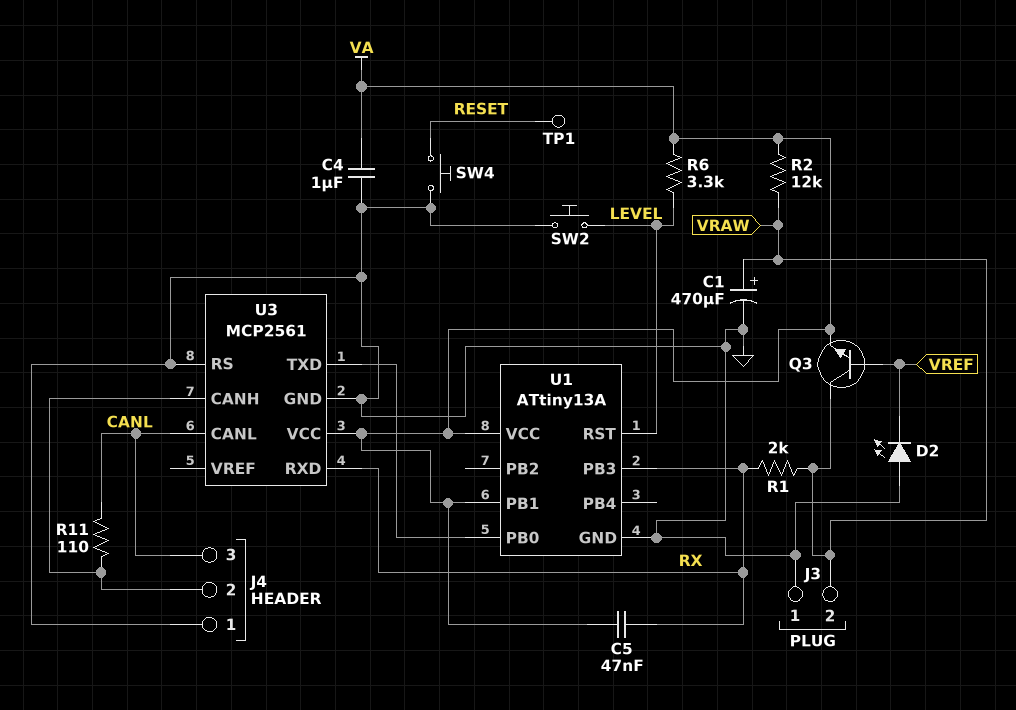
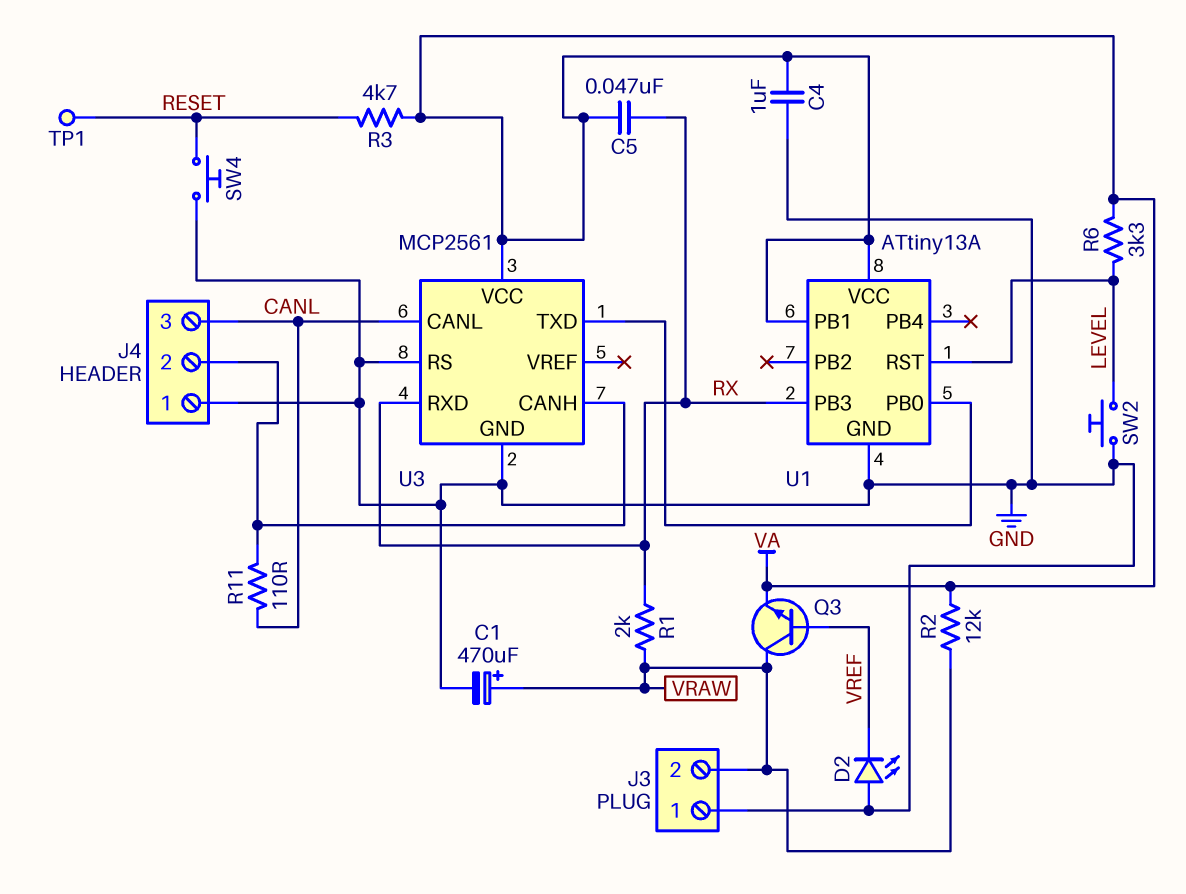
R3: none -> 4.7k (RESET, VA)

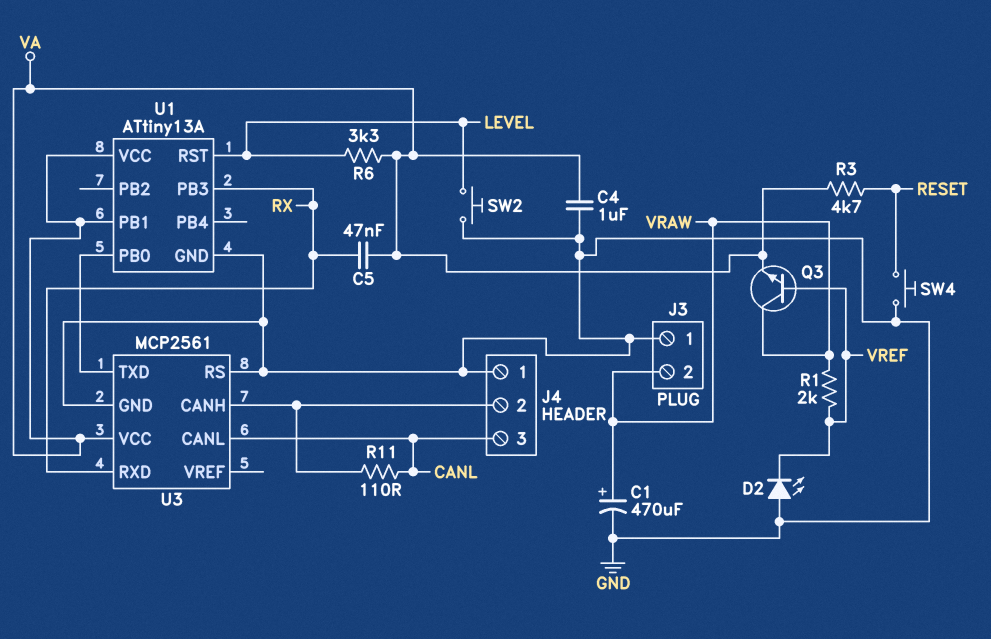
R1: 2k (RX, VRAW) -> 2k (VRAW, VREF)
R2: 12k (VA, VRAW) -> none
TP1: test point (RESET) -> none

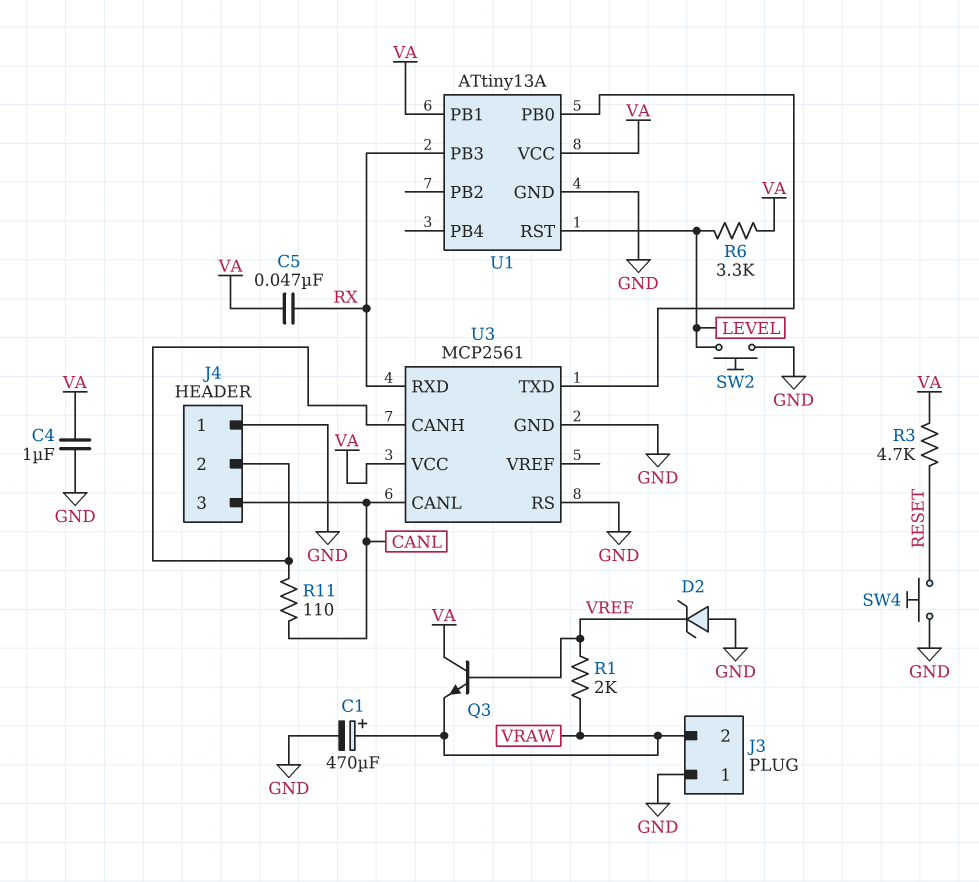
D2: LED (A GND, K VREF) -> zener (A GND, K VREF)
Q3: NPN (B VREF, C VRAW, E VA) -> NPN (B VREF, C VA, E VRAW)

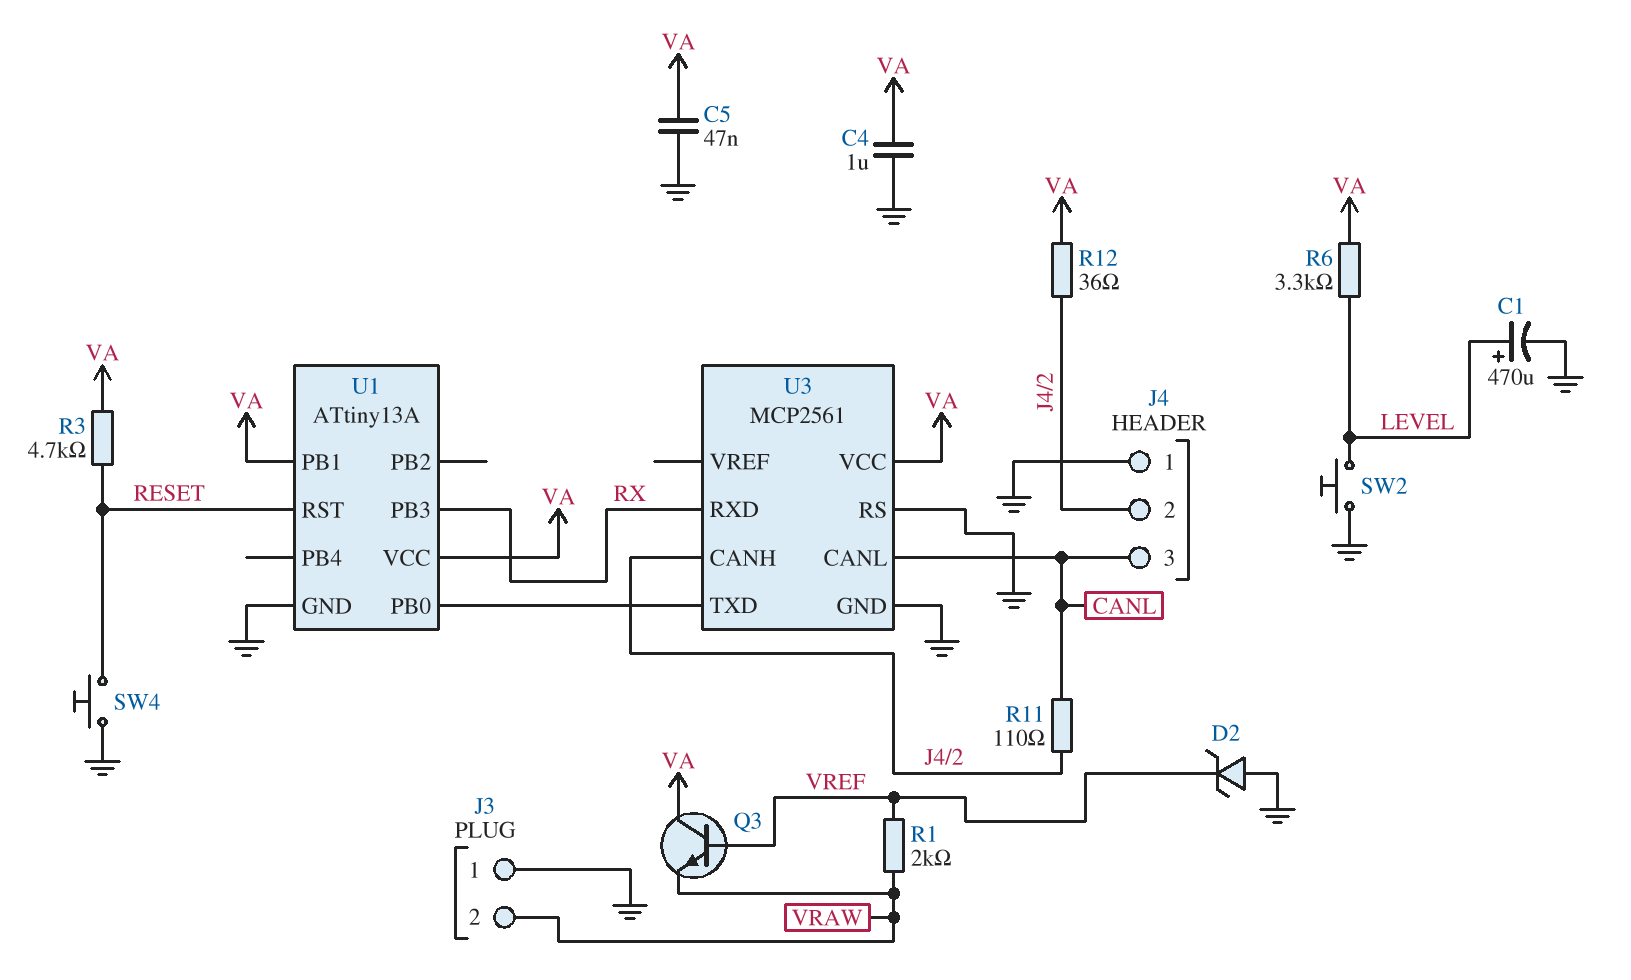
C1: 470uF (plus VRAW, minus GND) -> 470uF (plus LEVEL, minus GND)
C5: 47nF (RX, VA) -> 47nF (GND, VA)
R12: none -> 36 (J4/2, VA)
U1 pin RST: LEVEL -> RESET

